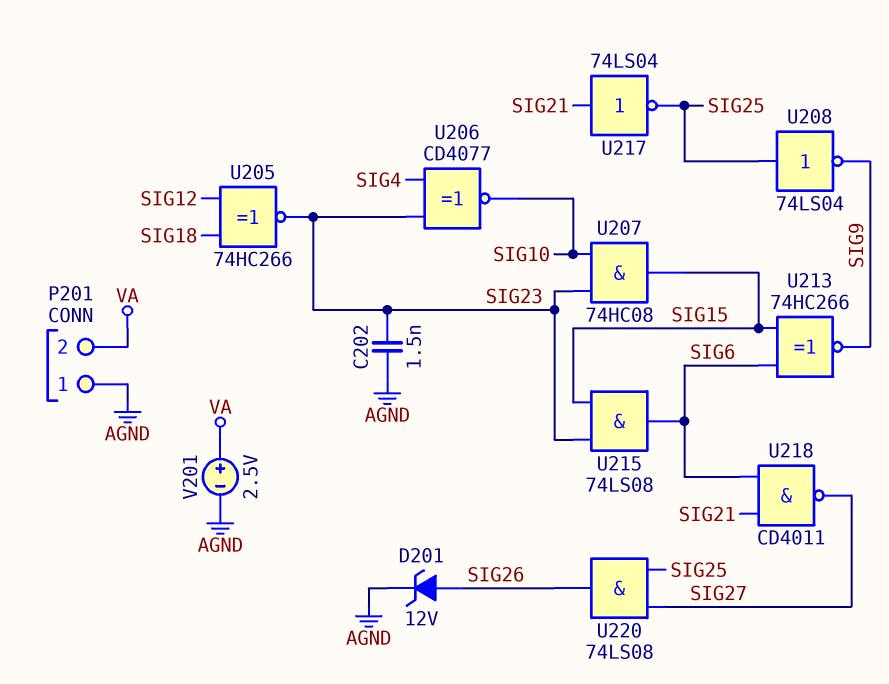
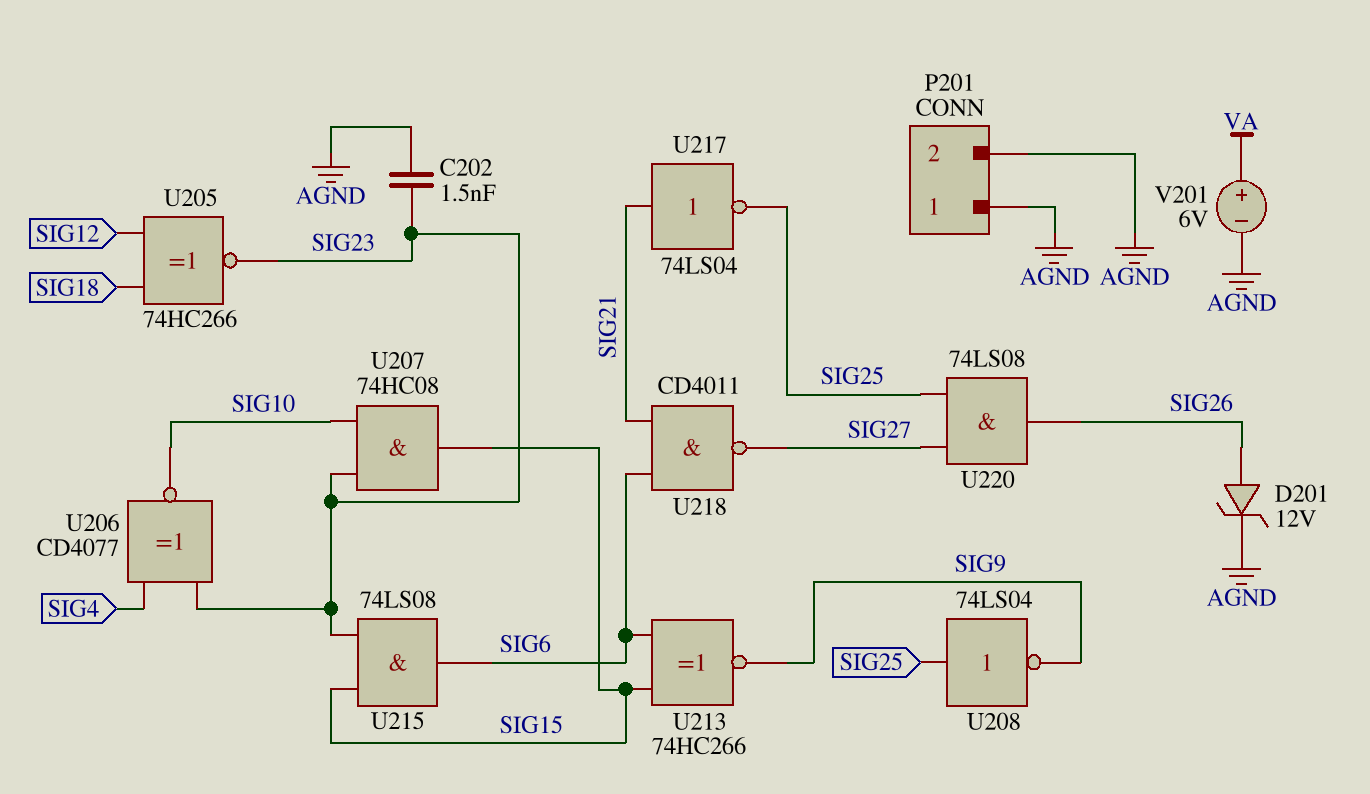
P201 pin 2: VA -> AGND
V201: 2.5V (plus VA, minus AGND) -> 6V (plus VA, minus AGND)

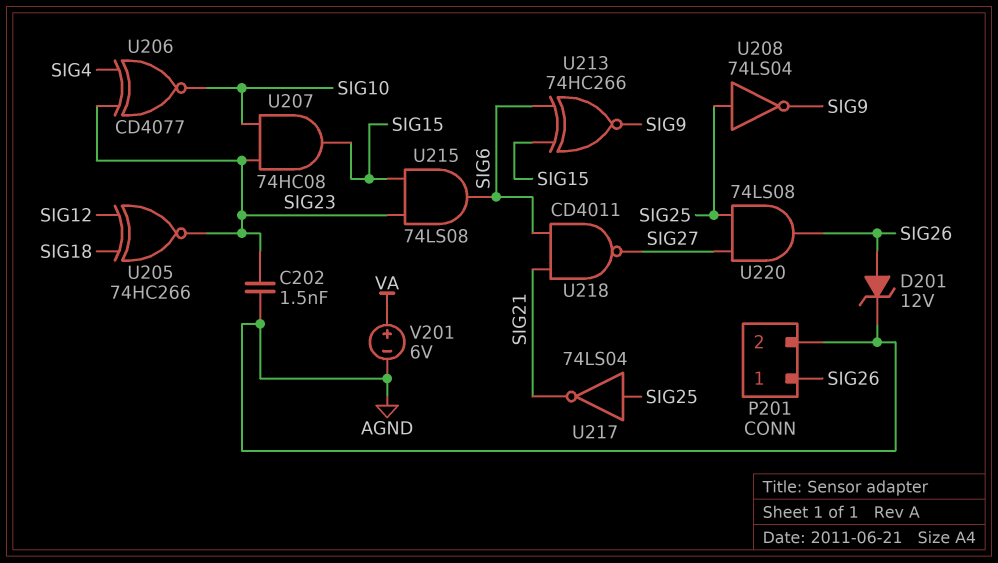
P201 pin 1: AGND -> SIG26
U217: NOT 74LS04 (in SIG21, out SIG25) -> NOT 74LS04 (in SIG25, out SIG21)

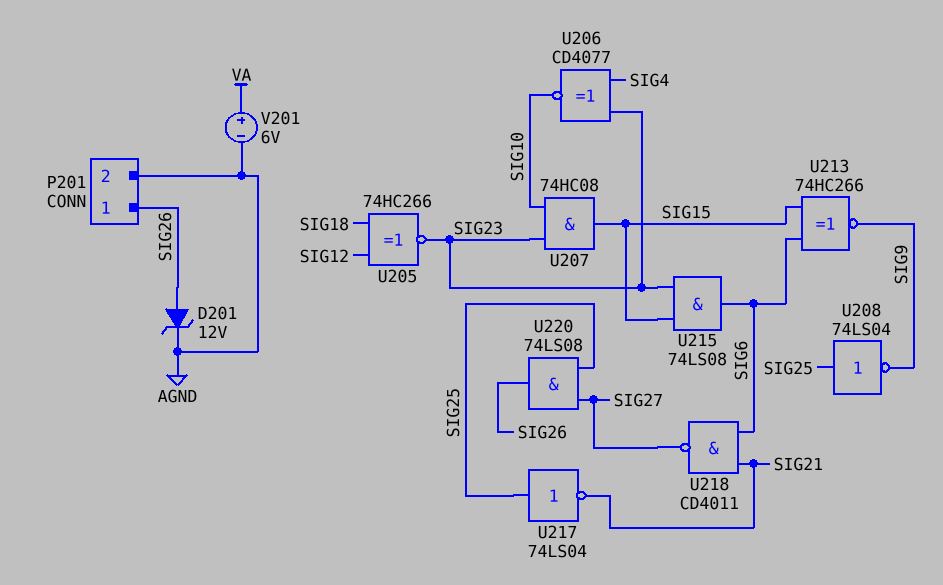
C202: 1.5nF (AGND, SIG23) -> none

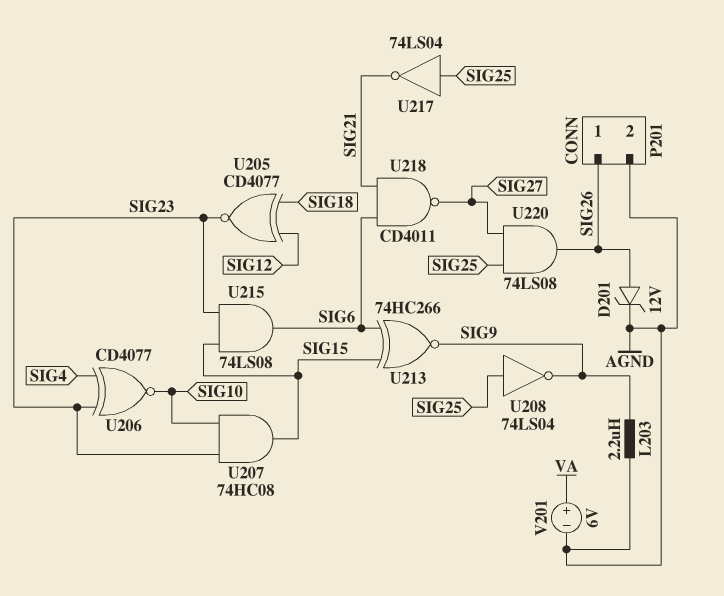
L203: none -> 2.2uH (AGND, SIG9)
U205: XNOR 74HC266 (in SIG12, in SIG18, out SIG23) -> XNOR CD4077 (in SIG12, in SIG18, out SIG23)

